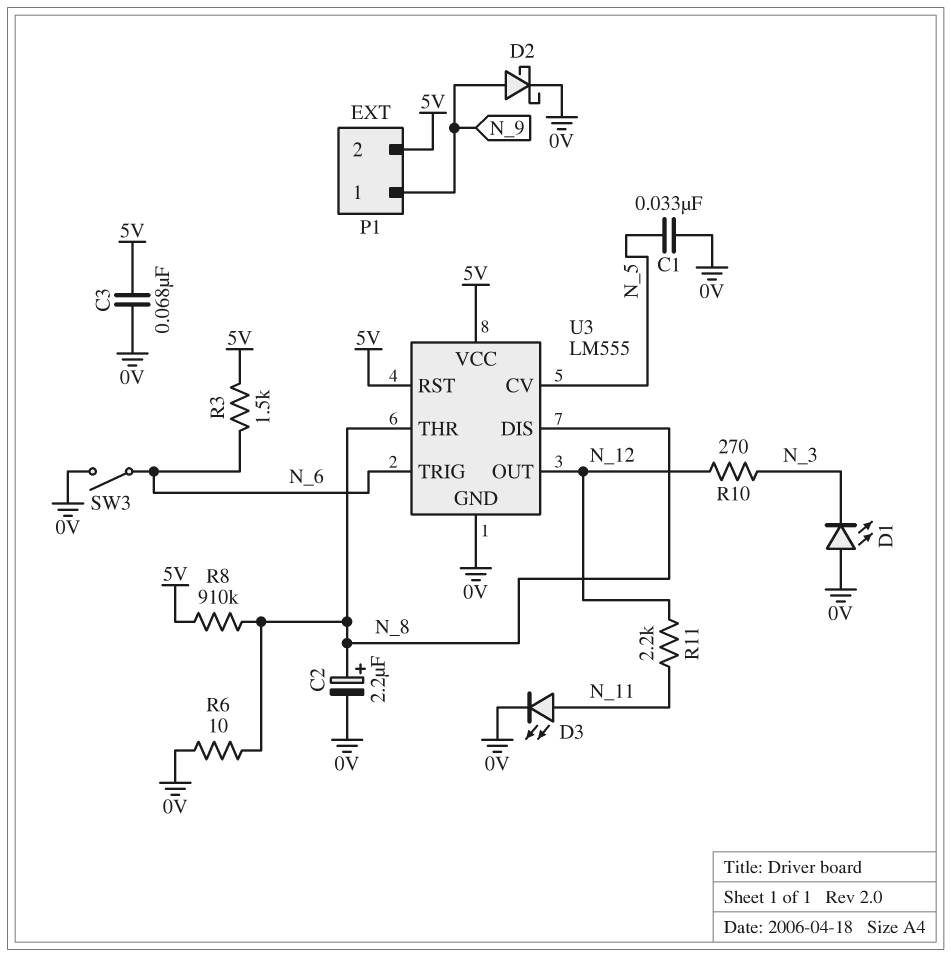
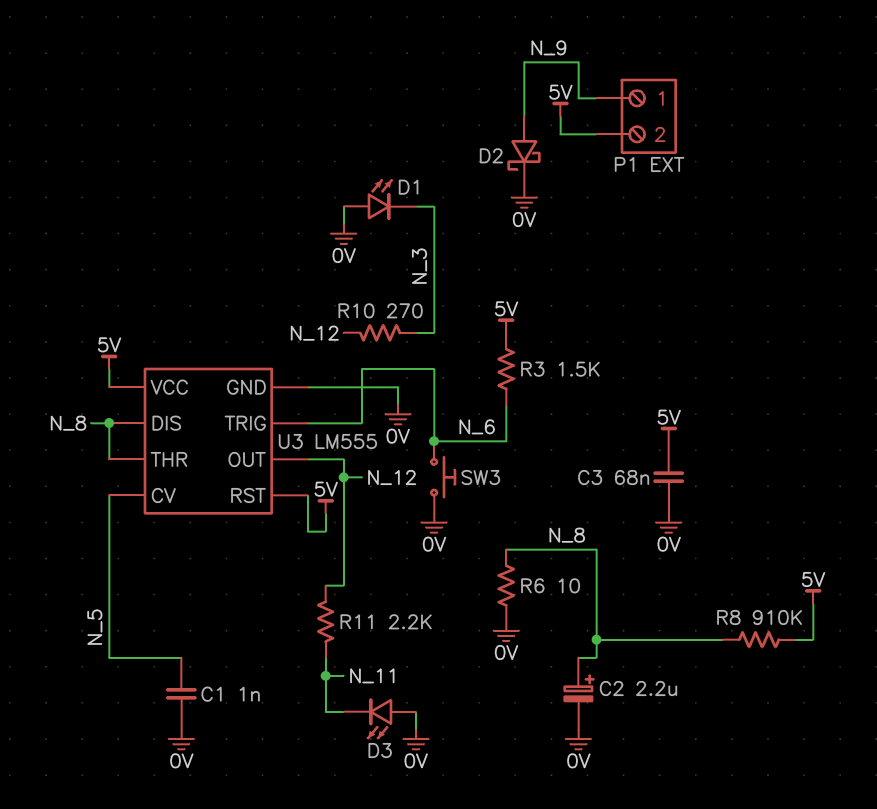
C1: 33nF (0V, N_5) -> 1nF (0V, N_5)
D3: LED (A N_11, K 0V) -> LED (A 0V, K N_11)
SW3: switch (0V, N_6) -> button (0V, N_6)

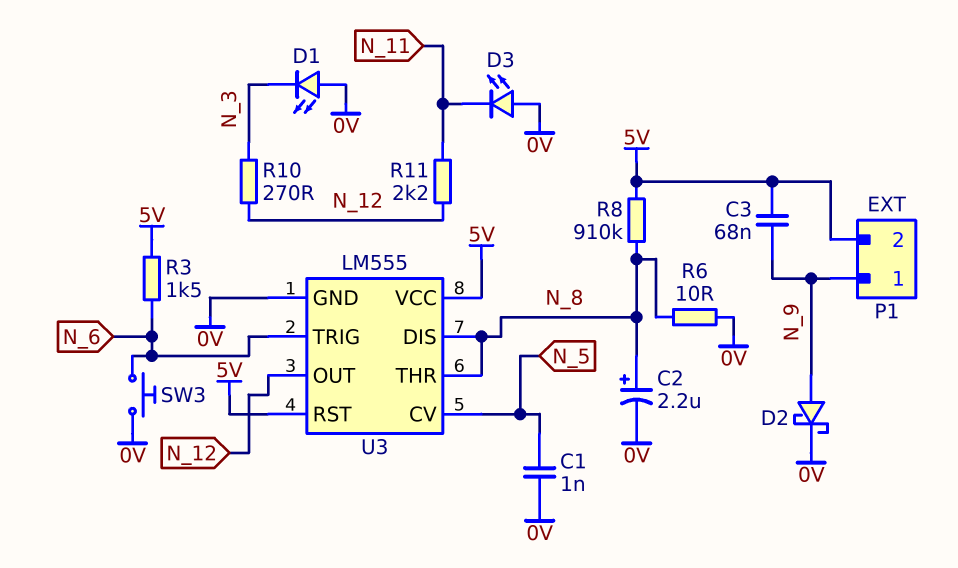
C3: 68nF (0V, 5V) -> 68nF (5V, N_9)

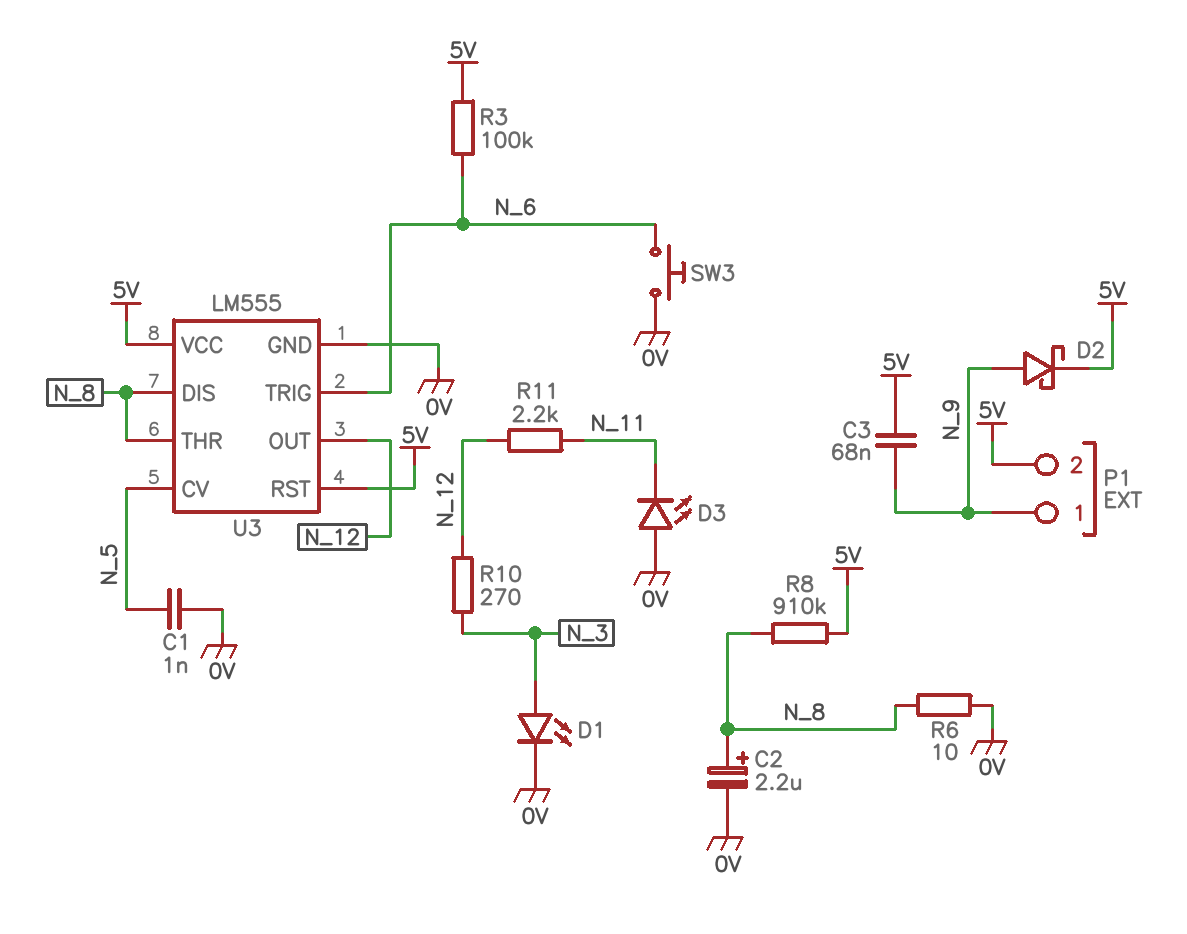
D1: LED (A 0V, K N_3) -> LED (A N_3, K 0V)
D2: schottky (A N_9, K 0V) -> schottky (A N_9, K 5V)
R3: 1.5k (5V, N_6) -> 100k (5V, N_6)

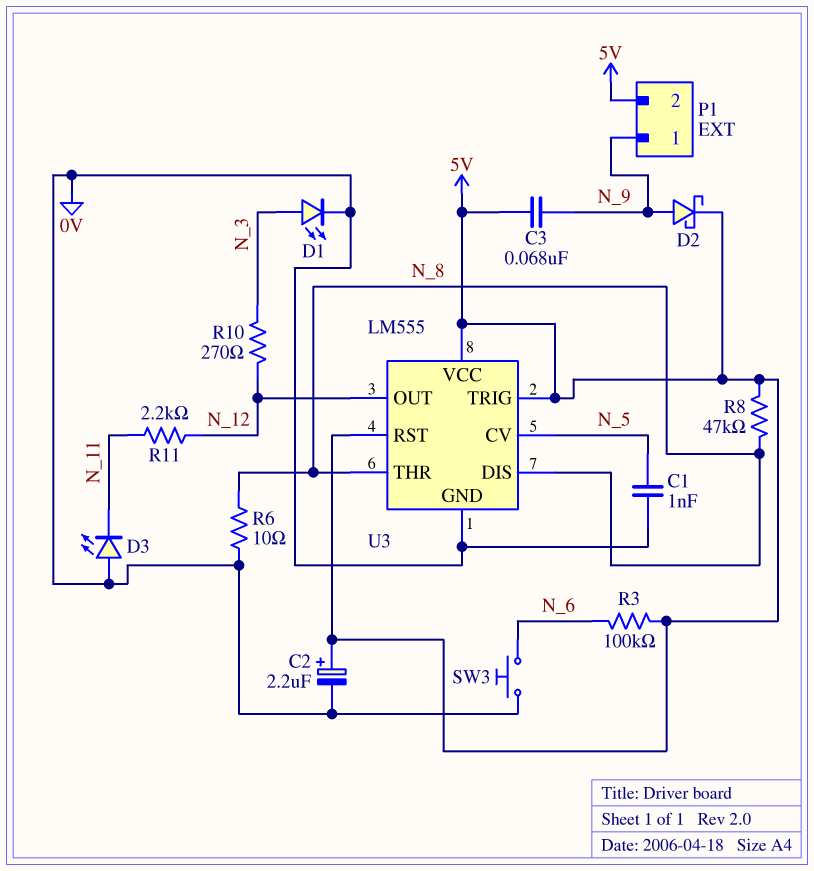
C2: 2.2uF (plus N_8, minus 0V) -> 2.2uF (plus 5V, minus 0V)
R8: 910k (5V, N_8) -> 47k (5V, N_8)
U3 pin TRIG: N_6 -> 5V

